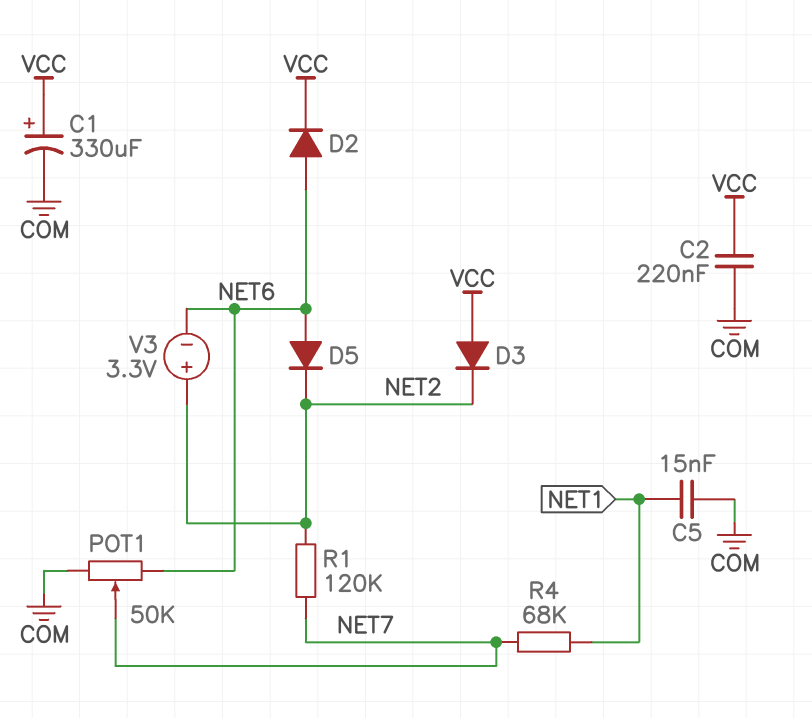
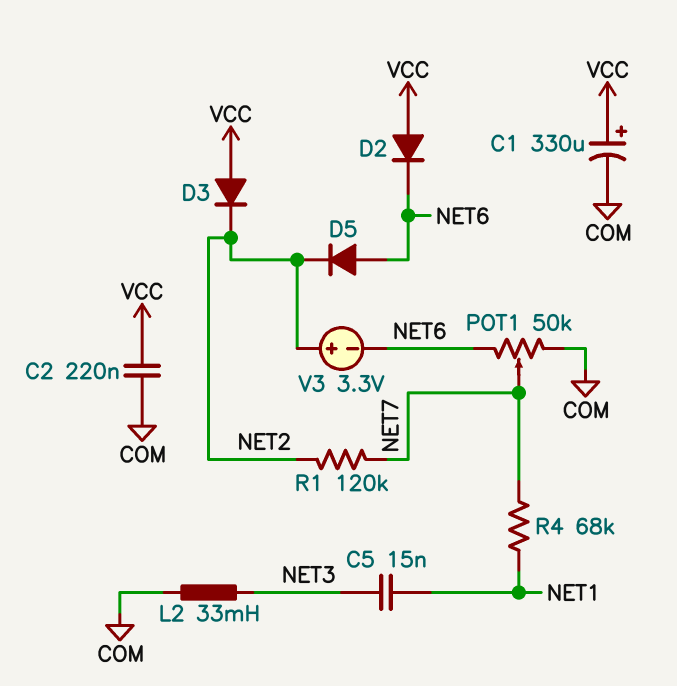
C5: 15nF (COM, NET1) -> 15nF (NET1, NET3)
D2: diode (A NET6, K VCC) -> diode (A VCC, K NET6)
L2: none -> 33mH (COM, NET3)

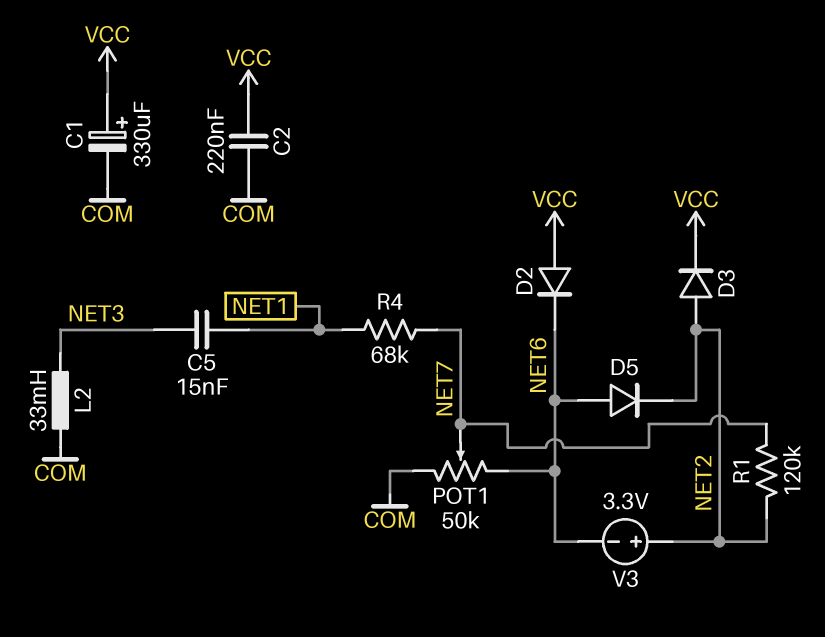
D3: diode (A VCC, K NET2) -> diode (A NET2, K VCC)

